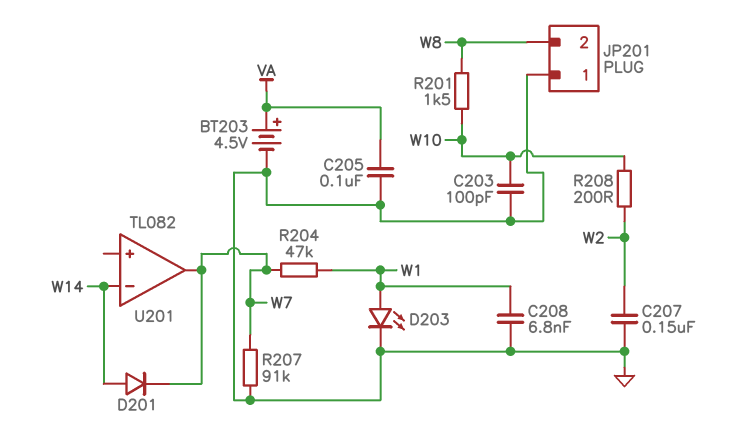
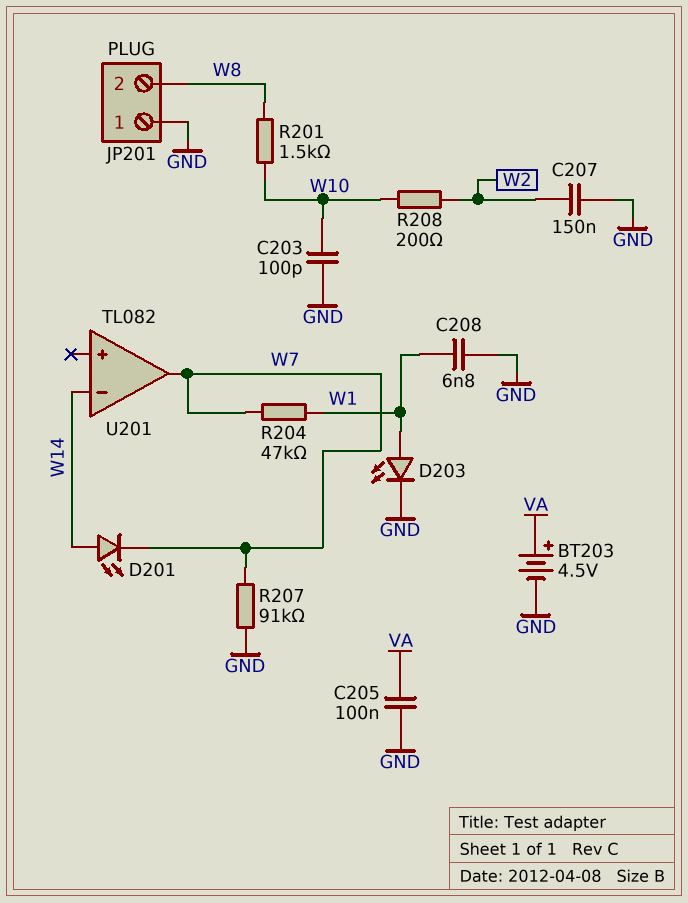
D201: diode (A W14, K W7) -> LED (A W14, K W7)

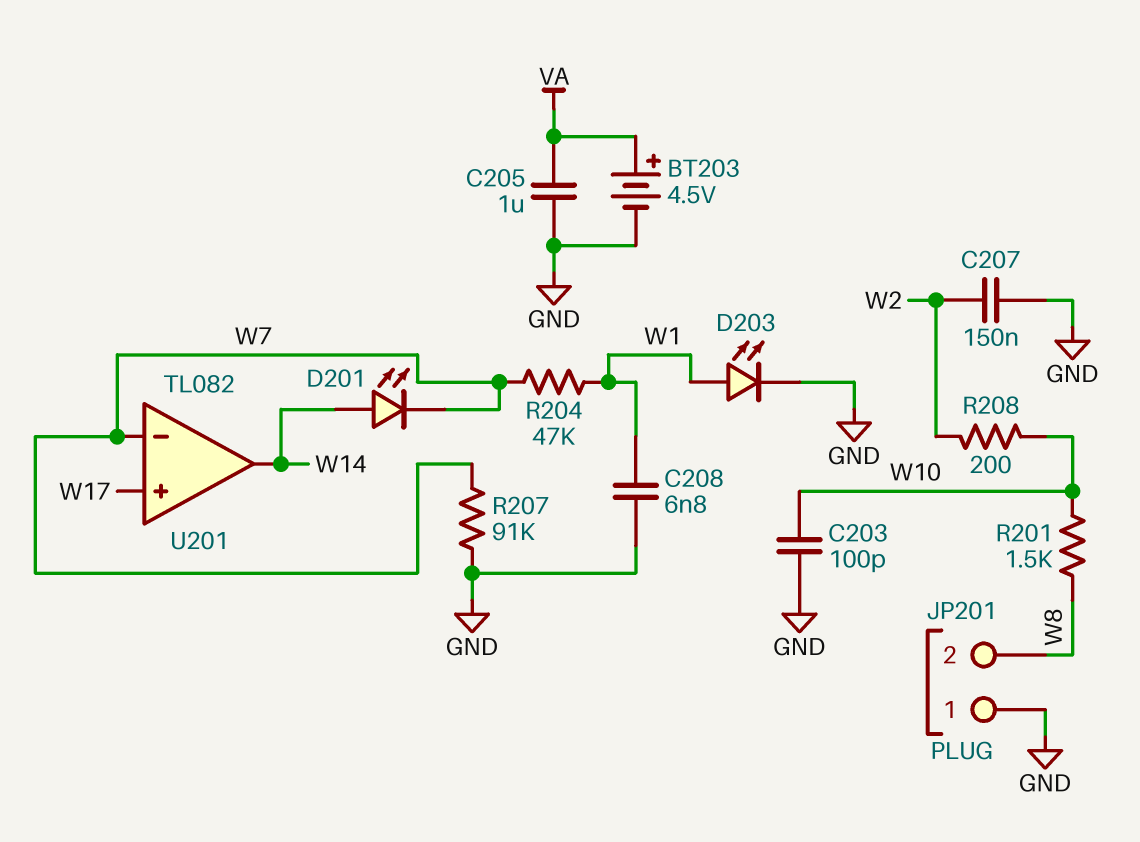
C205: 100nF (GND, VA) -> 1uF (GND, VA)
U201 pin in+: none -> W17
U201 pin in-: W14 -> W7
U201 pin out: W7 -> W14

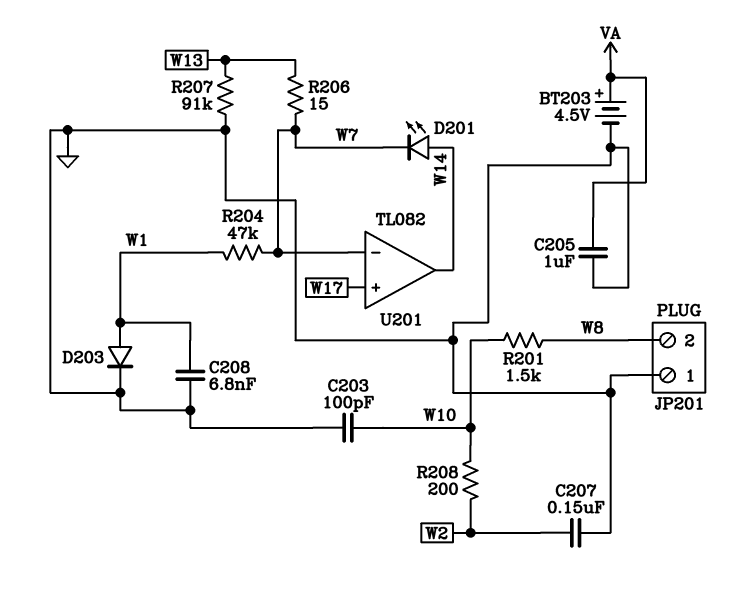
D203: LED (A W1, K GND) -> diode (A W1, K GND)
R206: none -> 15 (W7, W13)
R207: 91k (GND, W7) -> 91k (GND, W13)

